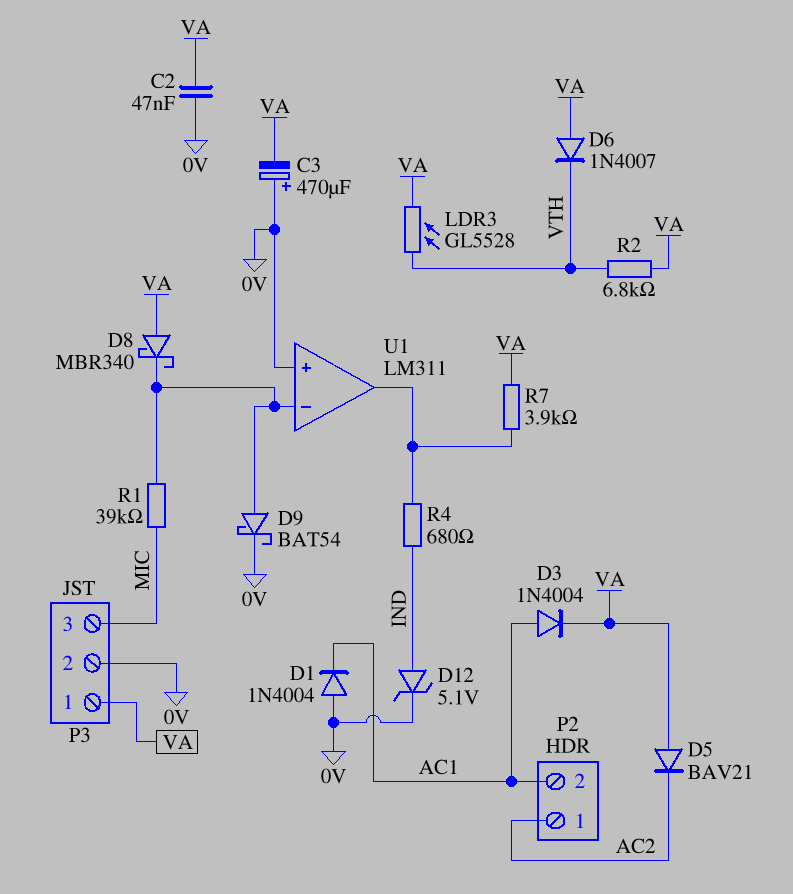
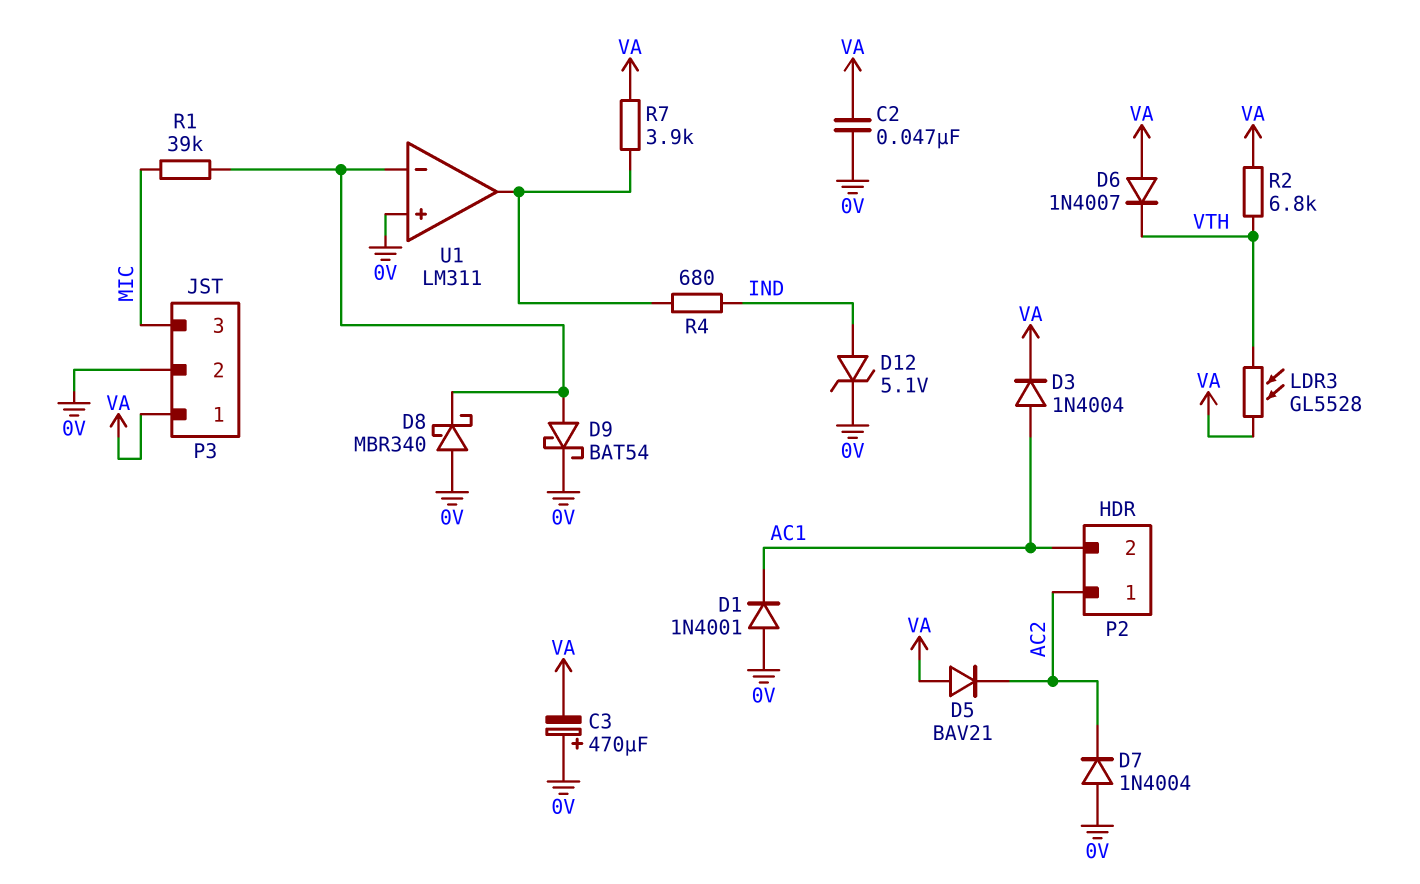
D1: diode 1N4004 (A 0V, K AC1) -> diode 1N4001 (A 0V, K AC1)
D7: none -> diode 1N4004 (A 0V, K AC2)
D8: schottky MBR340 (A VA, K U1/in-) -> schottky MBR340 (A 0V, K U1/in-)

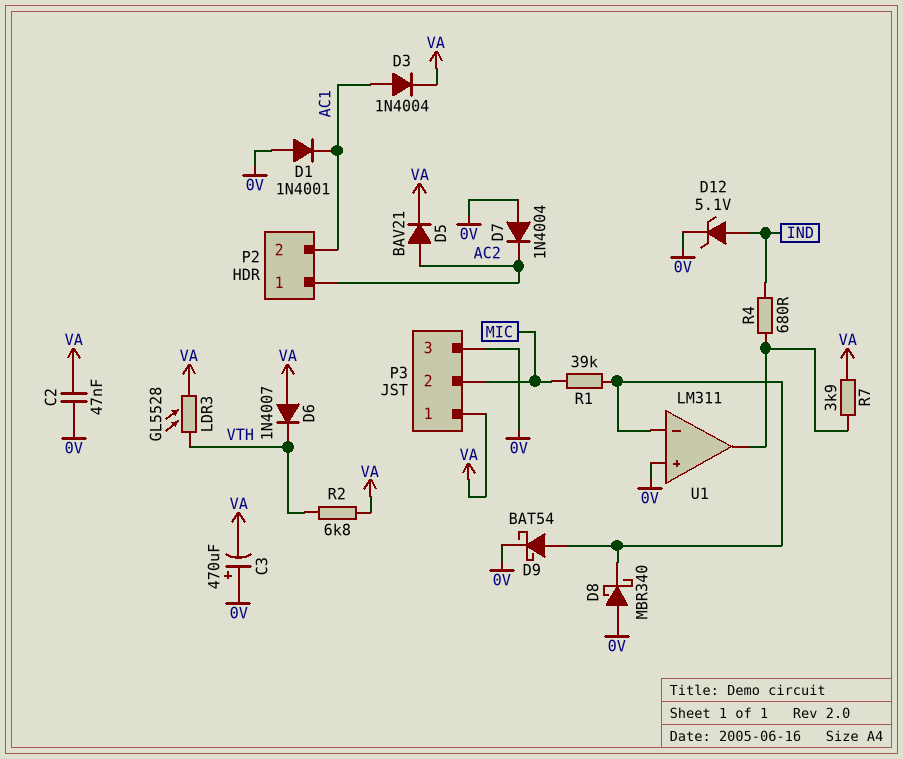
D5: diode BAV21 (A VA, K AC2) -> diode BAV21 (A AC2, K VA)
P3 pin 2: 0V -> MIC
P3 pin 3: MIC -> 0V

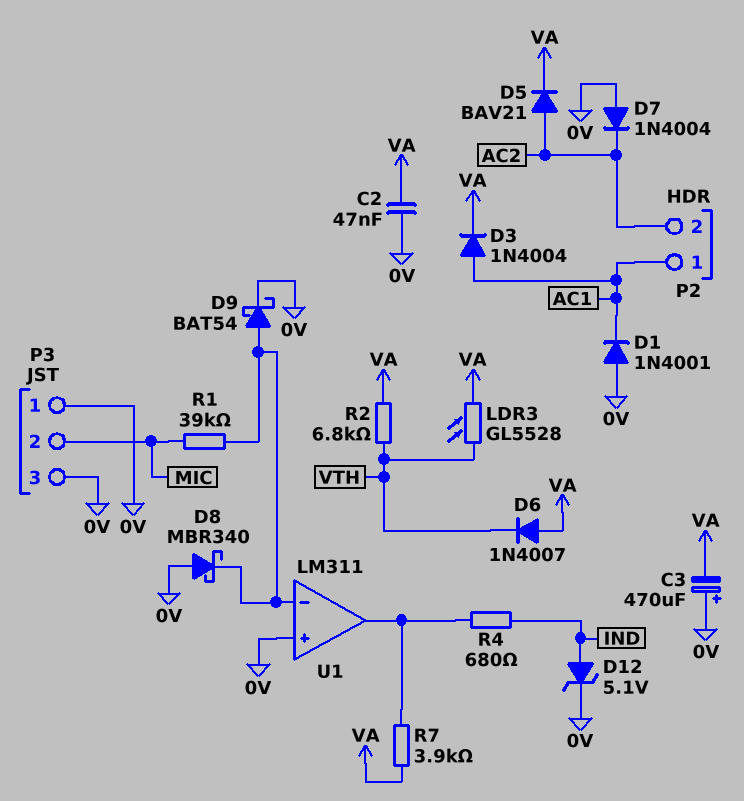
P2 pin 1: AC2 -> AC1
P2 pin 2: AC1 -> AC2
P3 pin 1: VA -> 0V

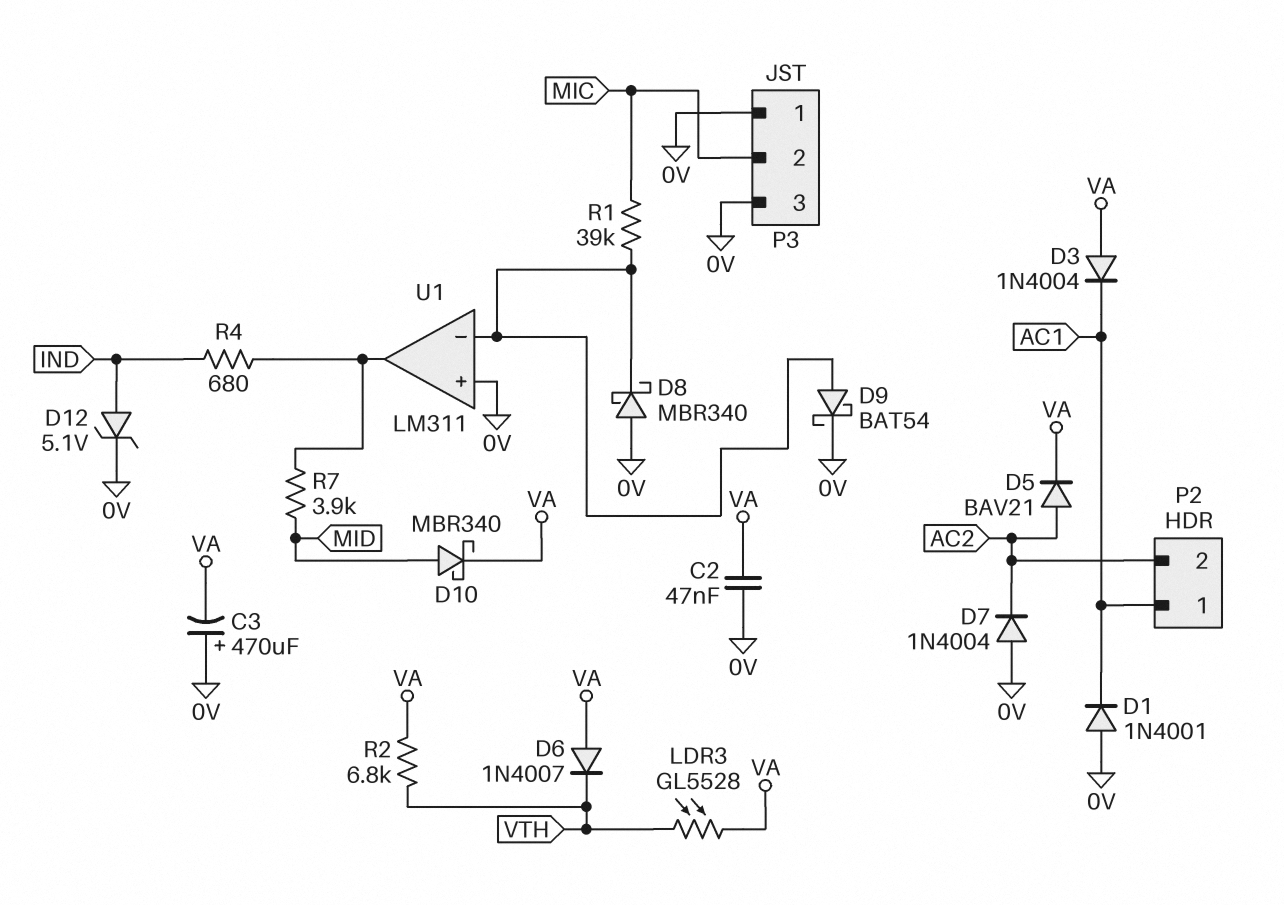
D3: diode 1N4004 (A AC1, K VA) -> diode 1N4004 (A VA, K AC1)
D10: none -> schottky MBR340 (A MID, K VA)
R7: 3.9k (U1/out, VA) -> 3.9k (MID, U1/out)

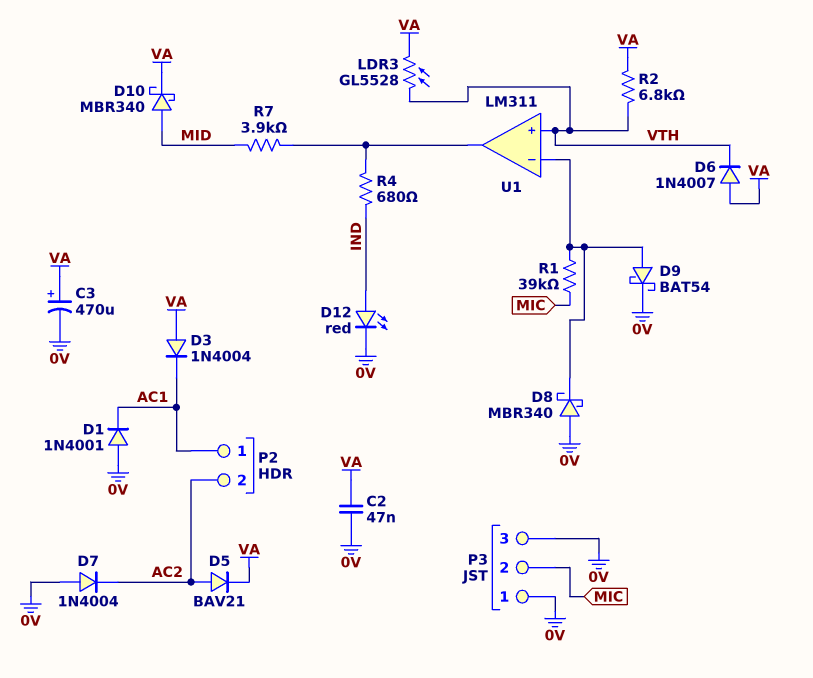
C3: 470uF (plus 0V, minus VA) -> 470uF (plus VA, minus 0V)
D12: zener 5.1V (A IND, K 0V) -> LED red (A IND, K 0V)
U1 pin in+: 0V -> VTH

